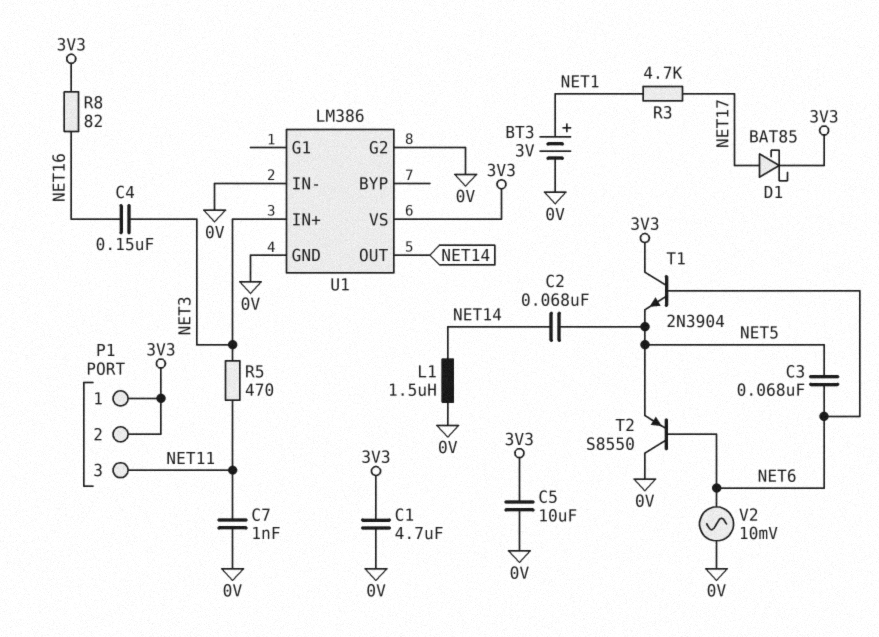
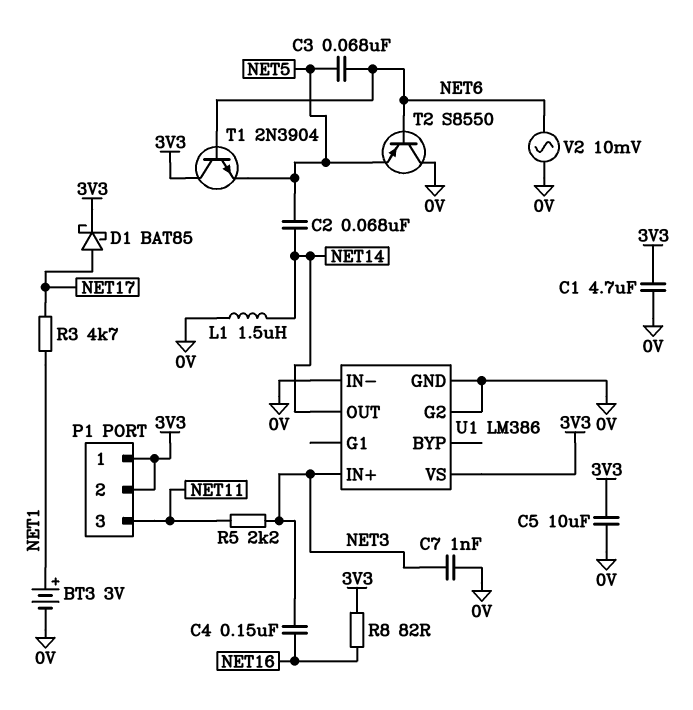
C7: 1nF (0V, NET11) -> 1nF (0V, NET3)
R5: 470 (NET3, NET11) -> 2.2k (NET3, NET11)

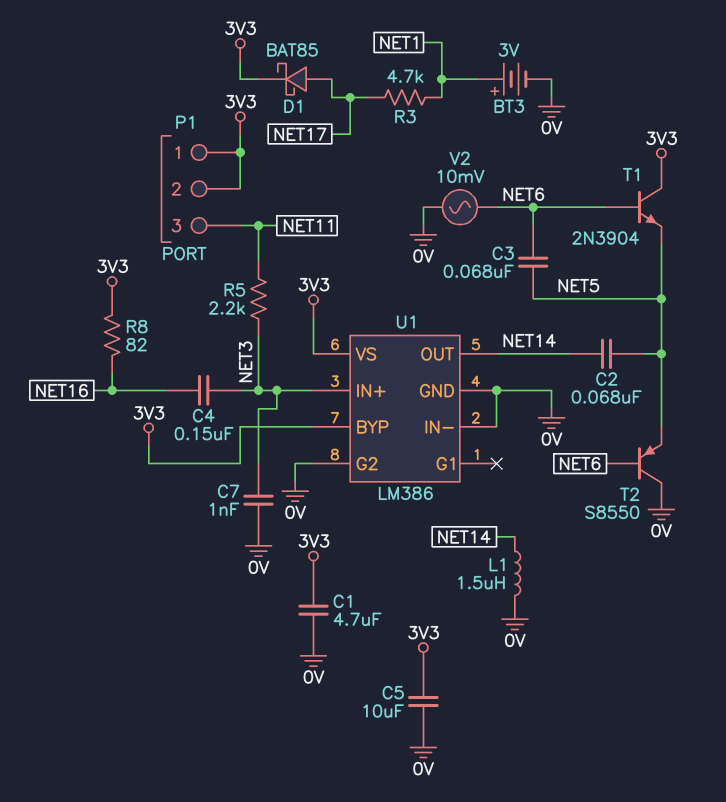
U1 pin BYP: none -> 3V3

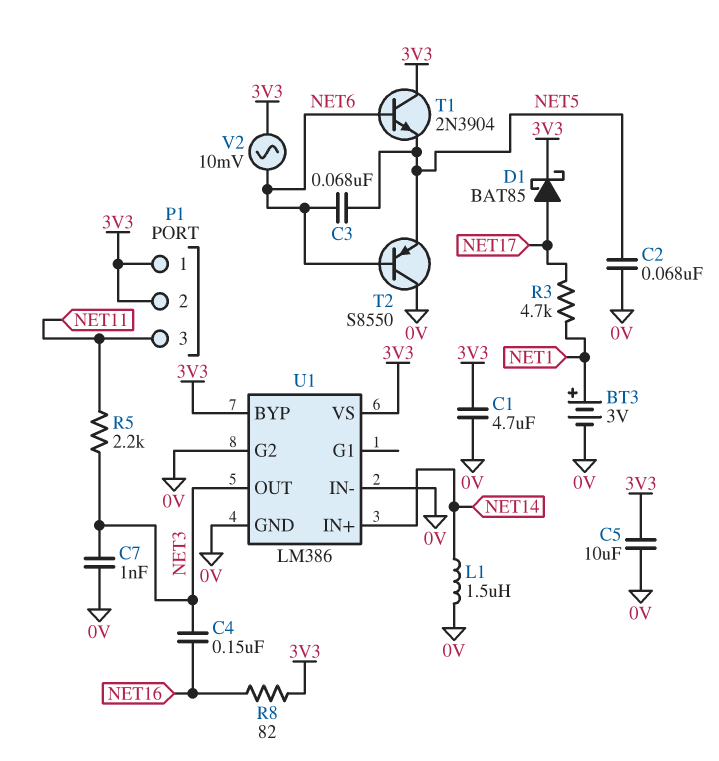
C2: 68nF (NET5, NET14) -> 68nF (0V, NET5)
U1 pin IN+: NET3 -> NET14
U1 pin OUT: NET14 -> NET3
V2: AC 10mV (0V, NET6) -> AC 10mV (3V3, NET6)

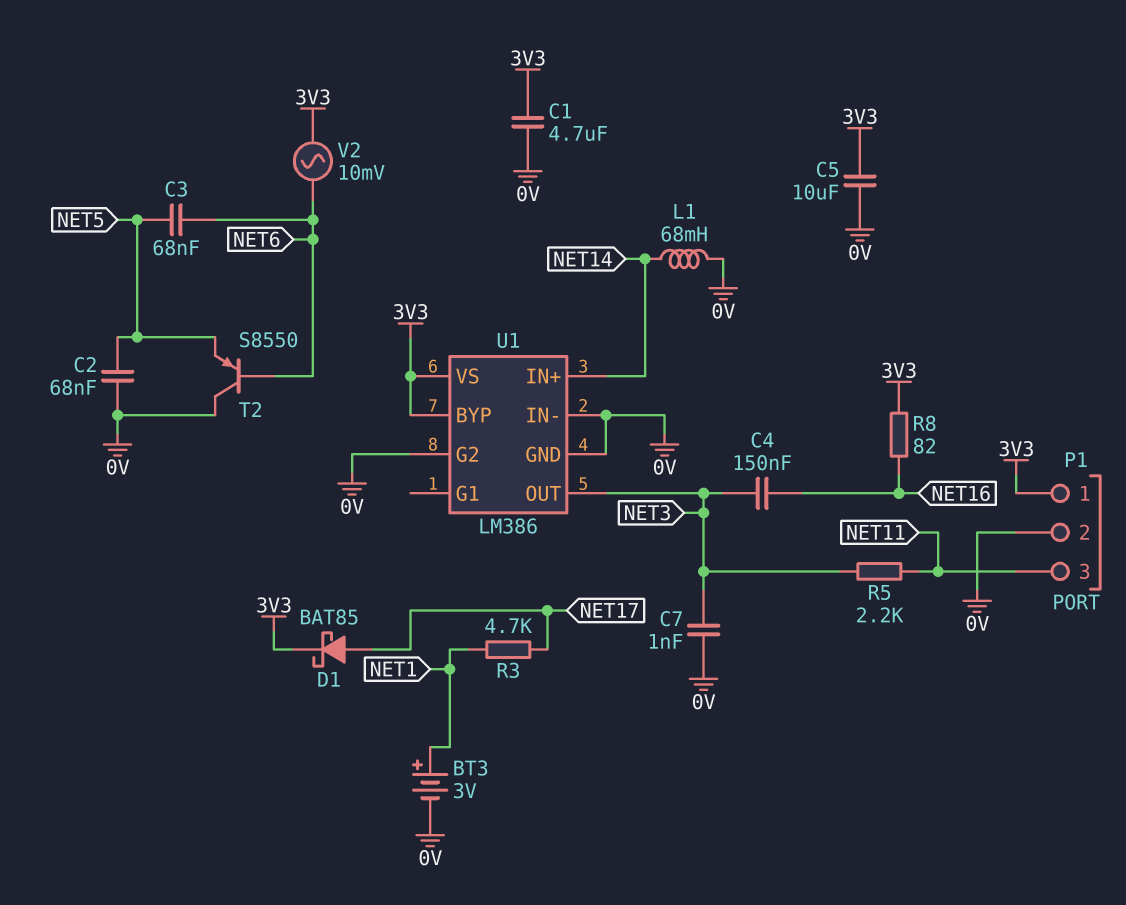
L1: 1.5uH (0V, NET14) -> 68mH (0V, NET14)
P1 pin 2: 3V3 -> 0V
T1: NPN 2N3904 (B NET6, C 3V3, E NET5) -> none

